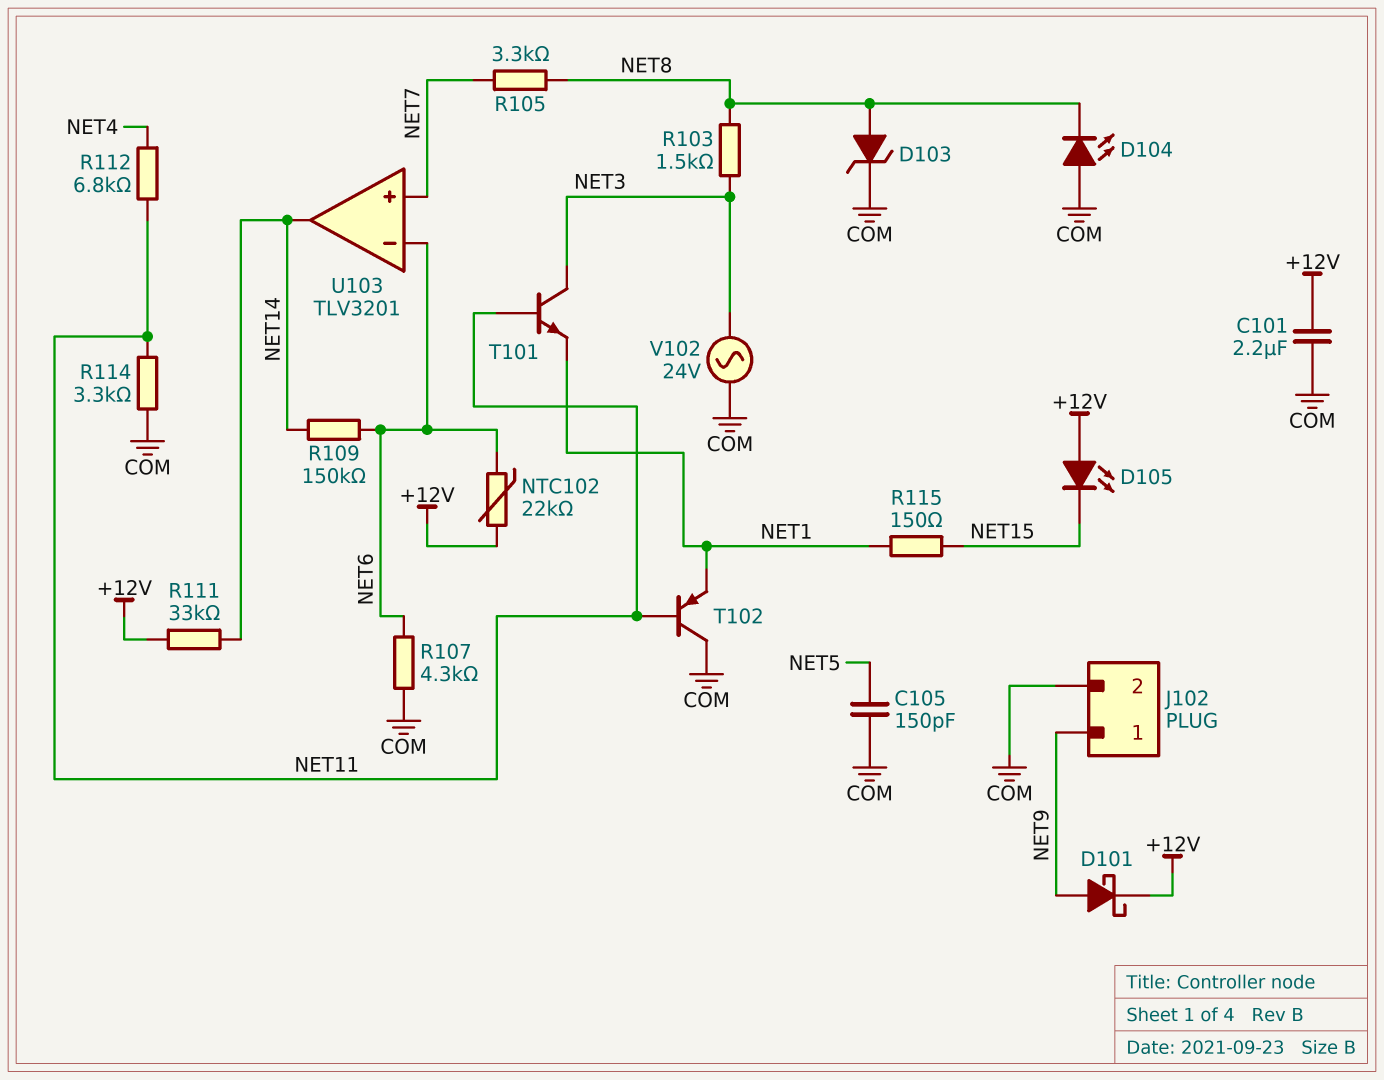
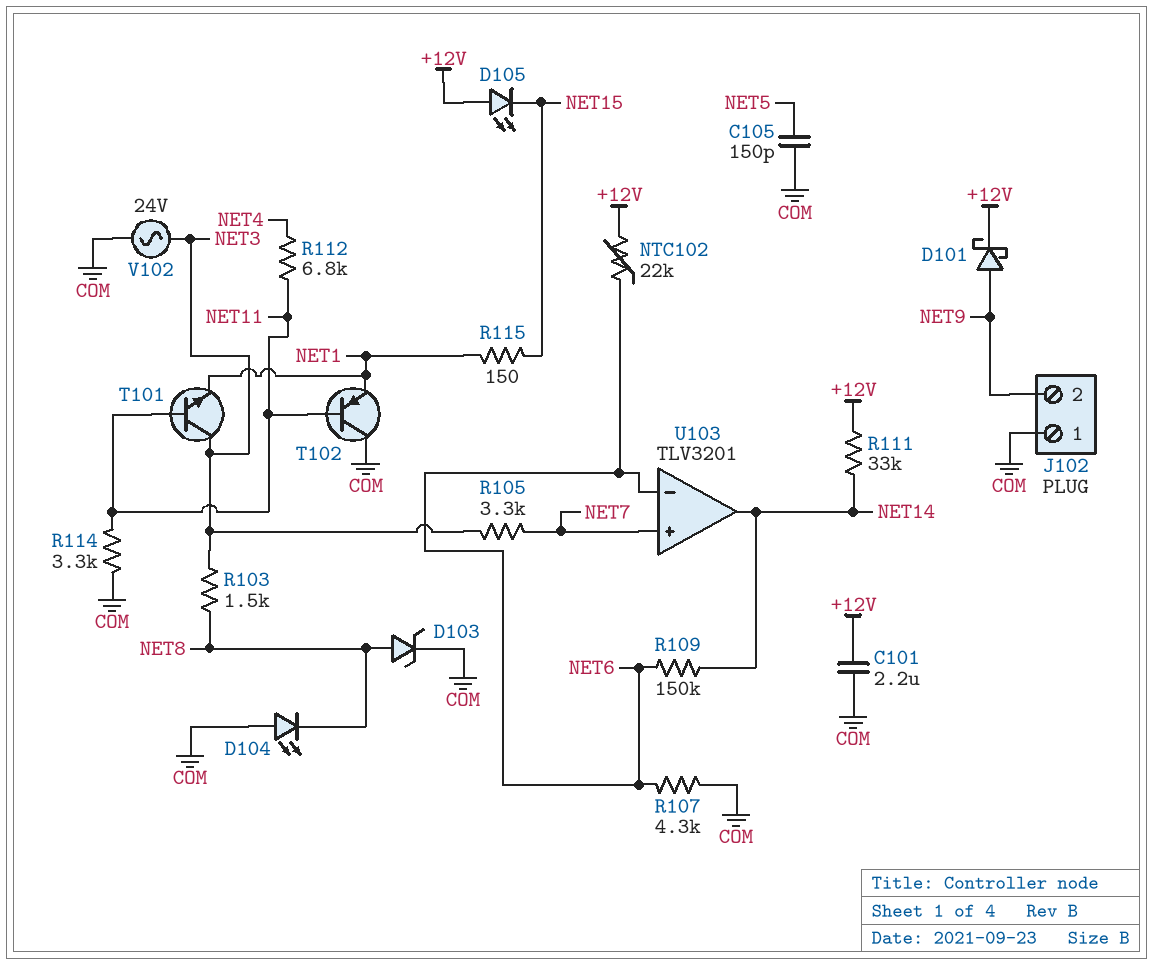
J102 pin 1: NET9 -> COM
J102 pin 2: COM -> NET9
R105: 3.3k (NET7, NET8) -> 3.3k (NET3, NET7)

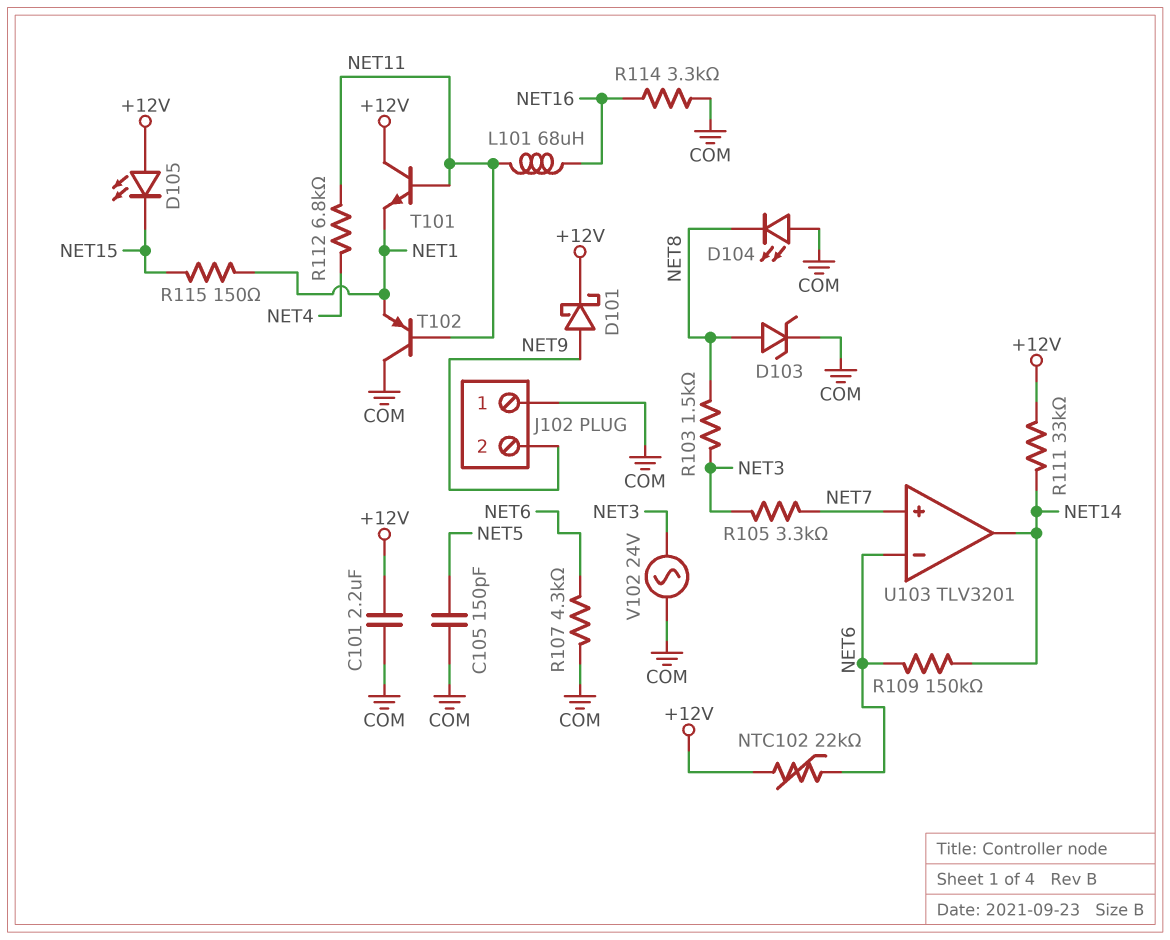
L101: none -> 68uH (NET11, NET16)
R114: 3.3k (COM, NET11) -> 3.3k (COM, NET16)
T101: NPN (B NET11, C NET3, E NET1) -> NPN (B NET11, C +12V, E NET1)

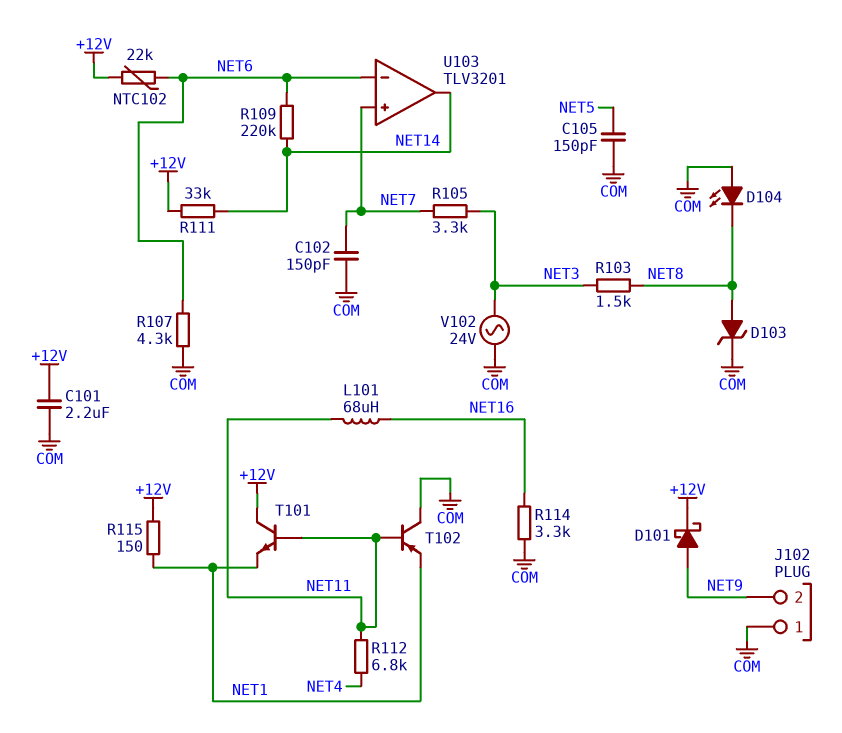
C102: none -> 150pF (COM, NET7)
D105: LED (A +12V, K NET15) -> none
R109: 150k (NET6, NET14) -> 220k (NET6, NET14)
R115: 150 (NET1, NET15) -> 150 (+12V, NET1)

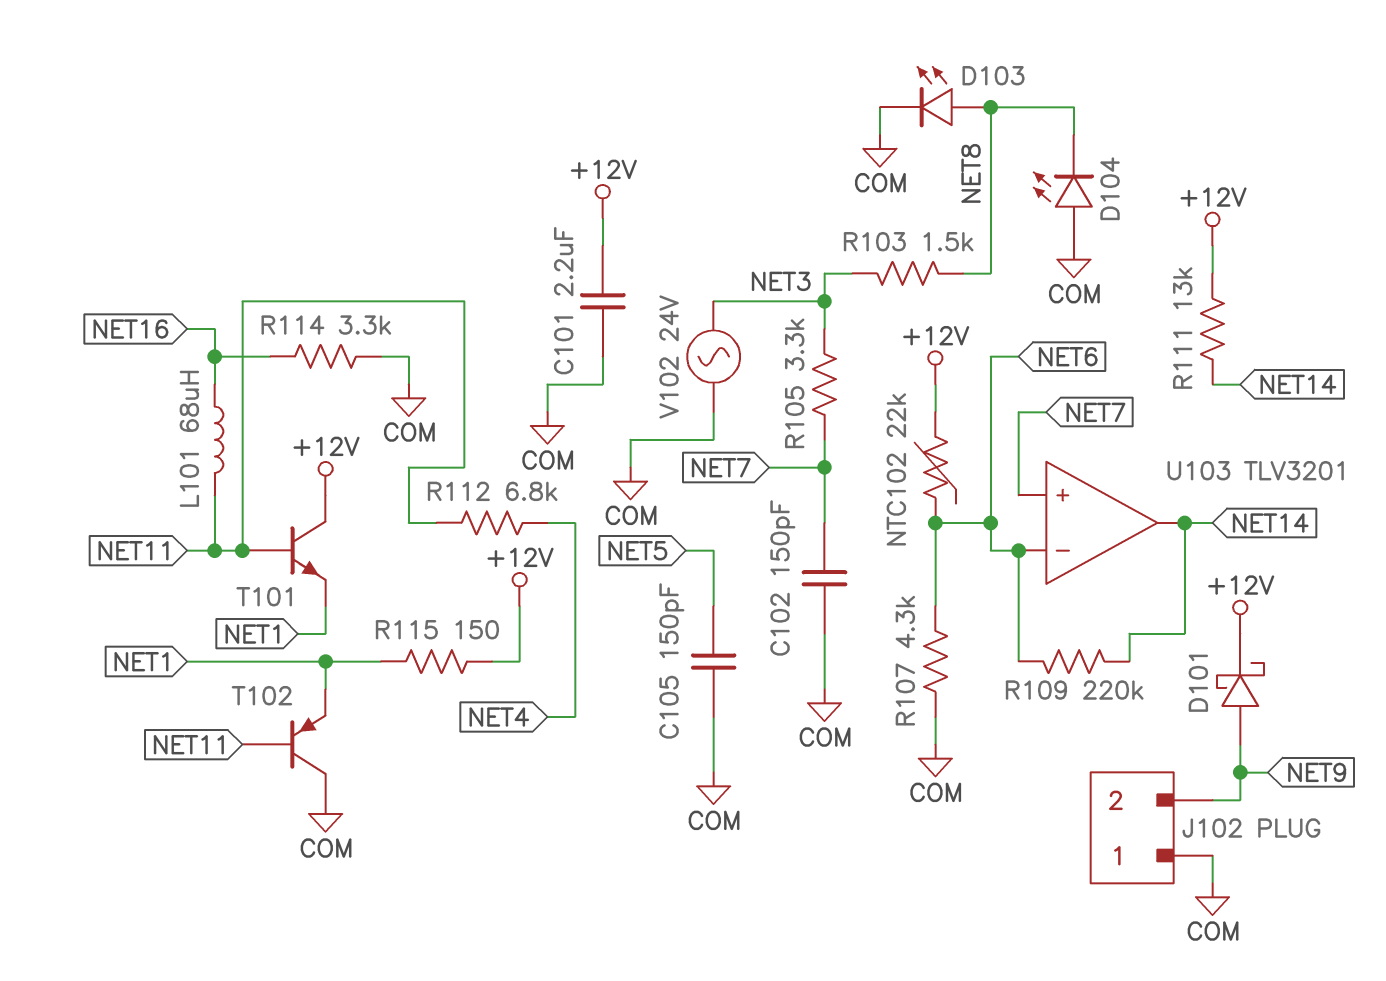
D103: zener (A NET8, K COM) -> LED (A NET8, K COM)
R111: 33k (+12V, NET14) -> 13k (+12V, NET14)

